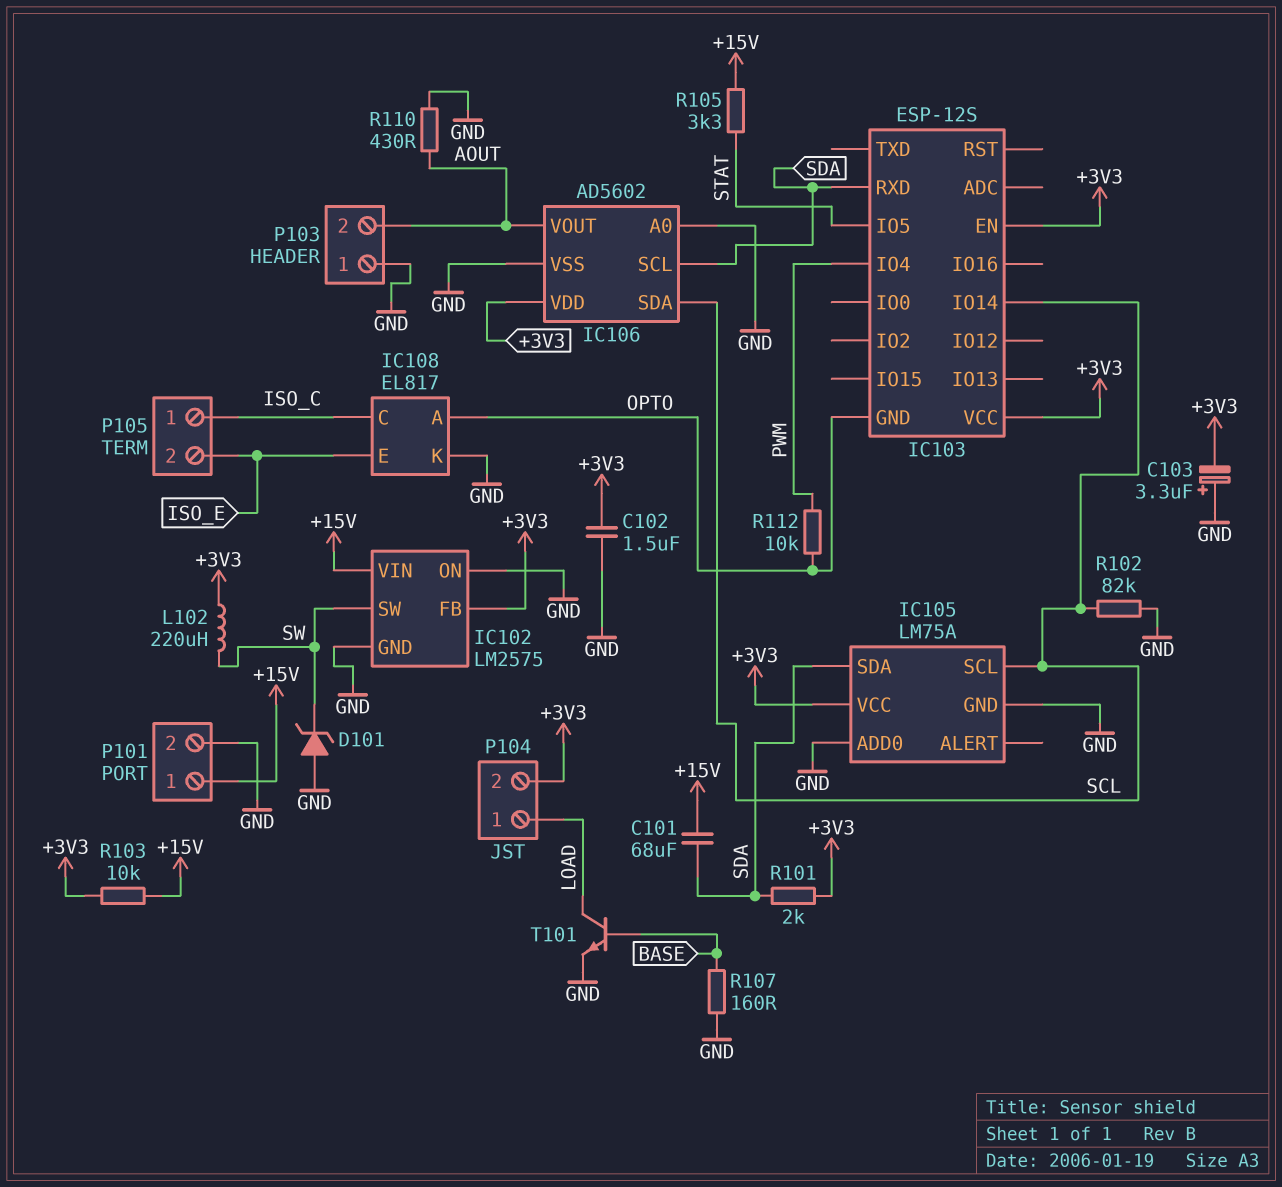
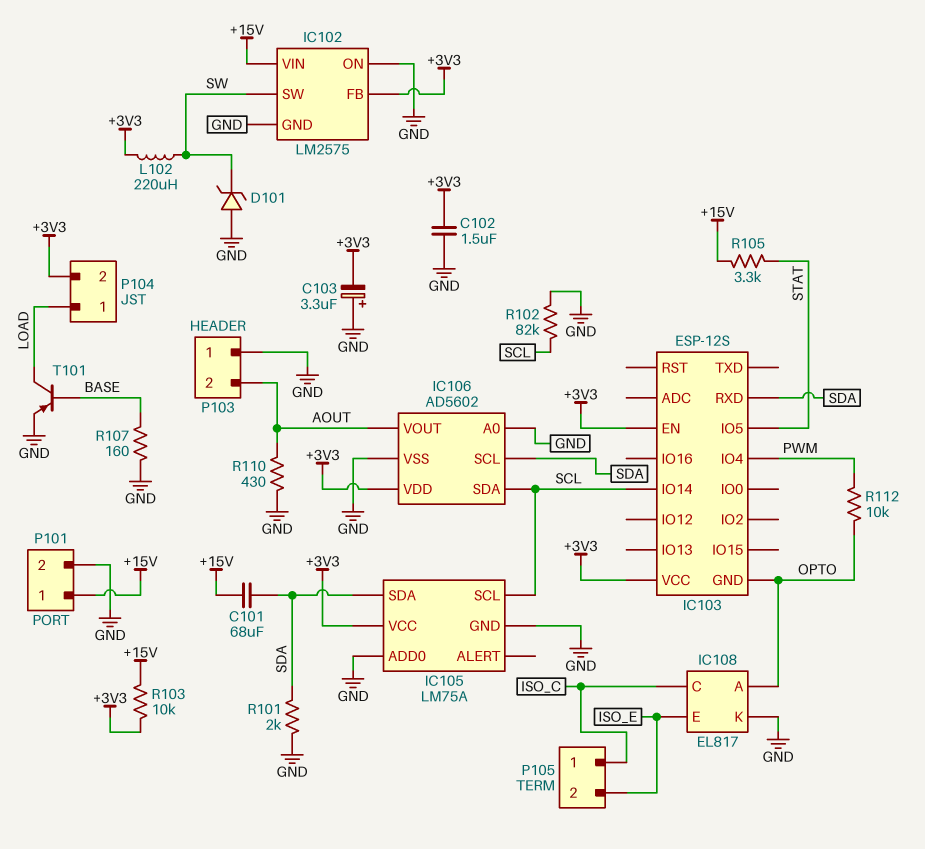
R101: 2k (+3V3, SDA) -> 2k (GND, SDA)
T101: NPN (B BASE, C LOAD, E GND) -> PNP (B BASE, C LOAD, E GND)

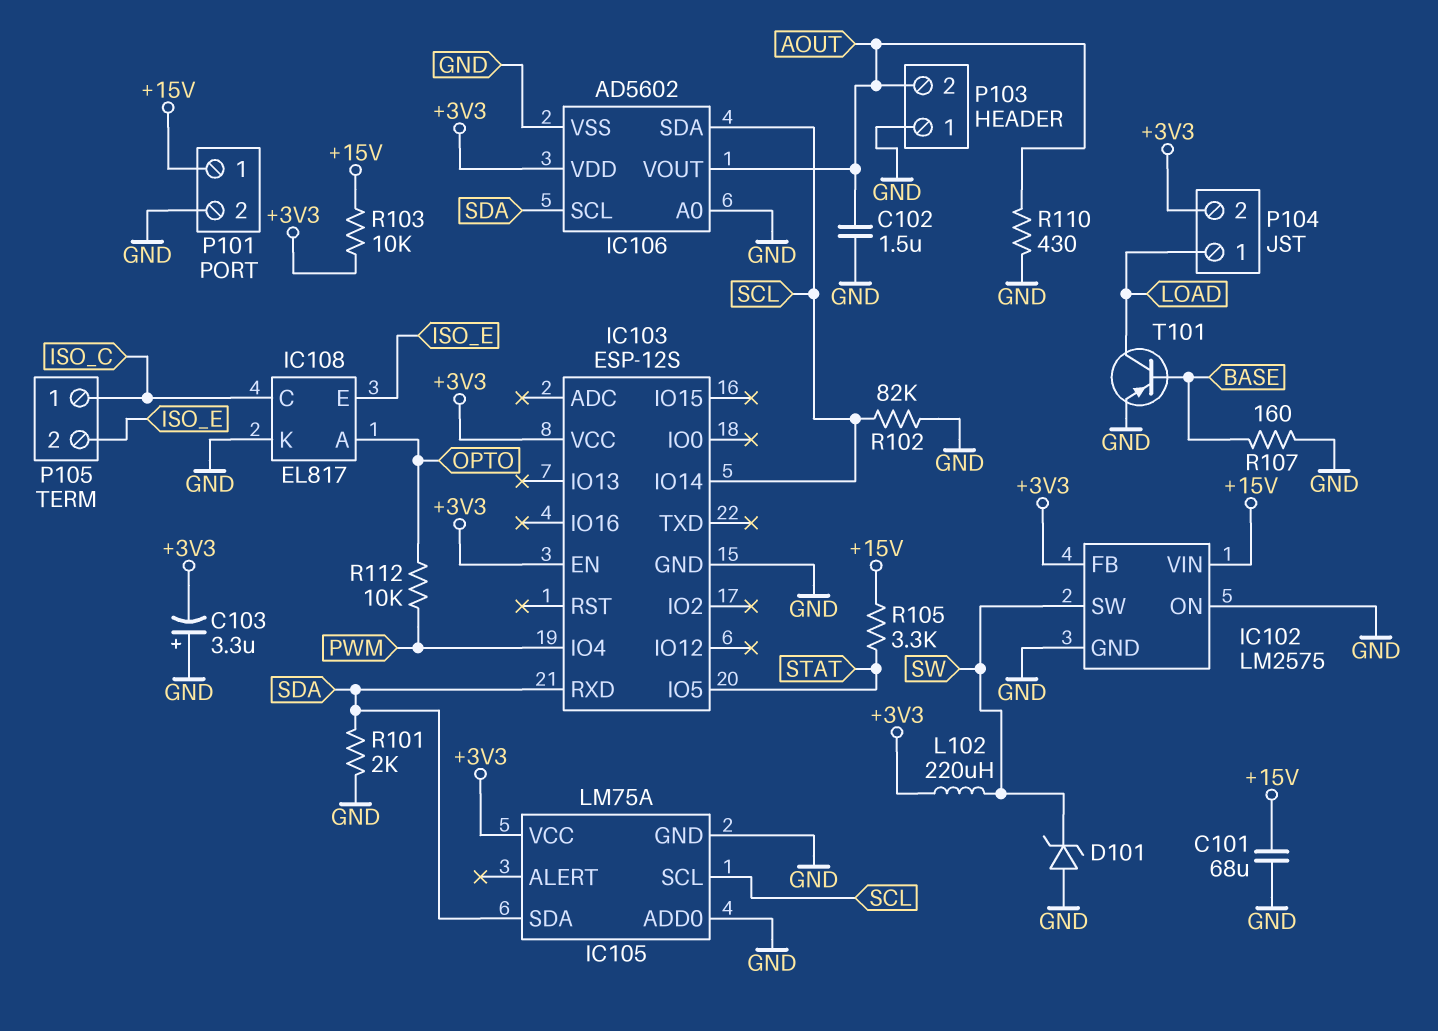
C101: 68uF (+15V, SDA) -> 68uF (+15V, GND)
C102: 1.5uF (+3V3, GND) -> 1.5uF (AOUT, GND)
IC103 pin GND: OPTO -> GND

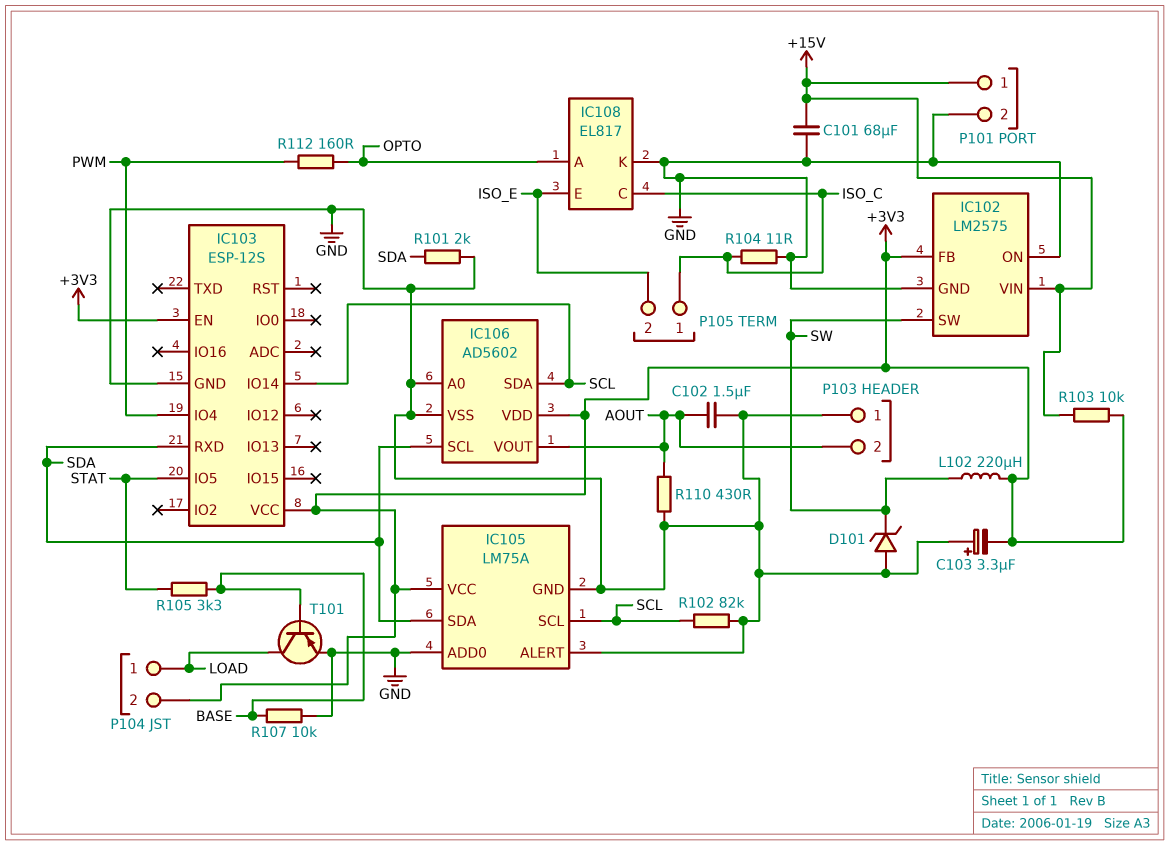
IC105 pin ALERT: none -> GND
R104: none -> 11 (GND, ISO_C)
R105: 3.3k (+15V, STAT) -> 3.3k (BASE, STAT)
R107: 160 (BASE, GND) -> 10k (BASE, GND)
R112: 10k (OPTO, PWM) -> 160 (OPTO, PWM)

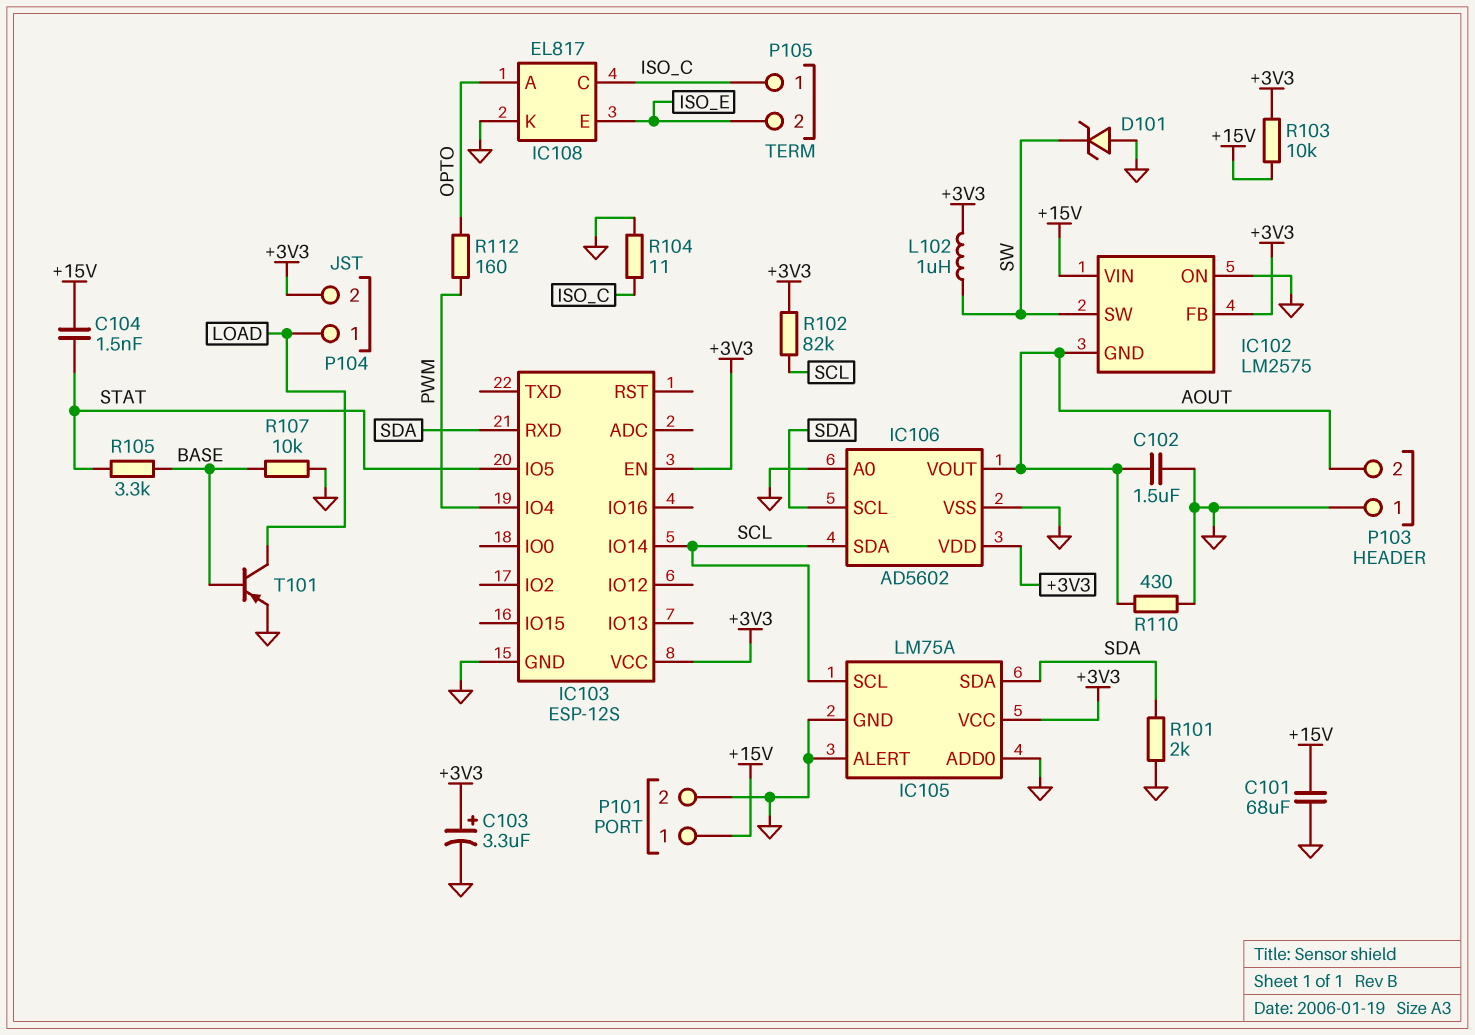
C103: 3.3uF (plus GND, minus +3V3) -> 3.3uF (plus +3V3, minus GND)
C104: none -> 1.5nF (+15V, STAT)
IC102 pin GND: GND -> AOUT
L102: 220uH (+3V3, SW) -> 1uH (+3V3, SW)
R102: 82k (GND, SCL) -> 82k (+3V3, SCL)

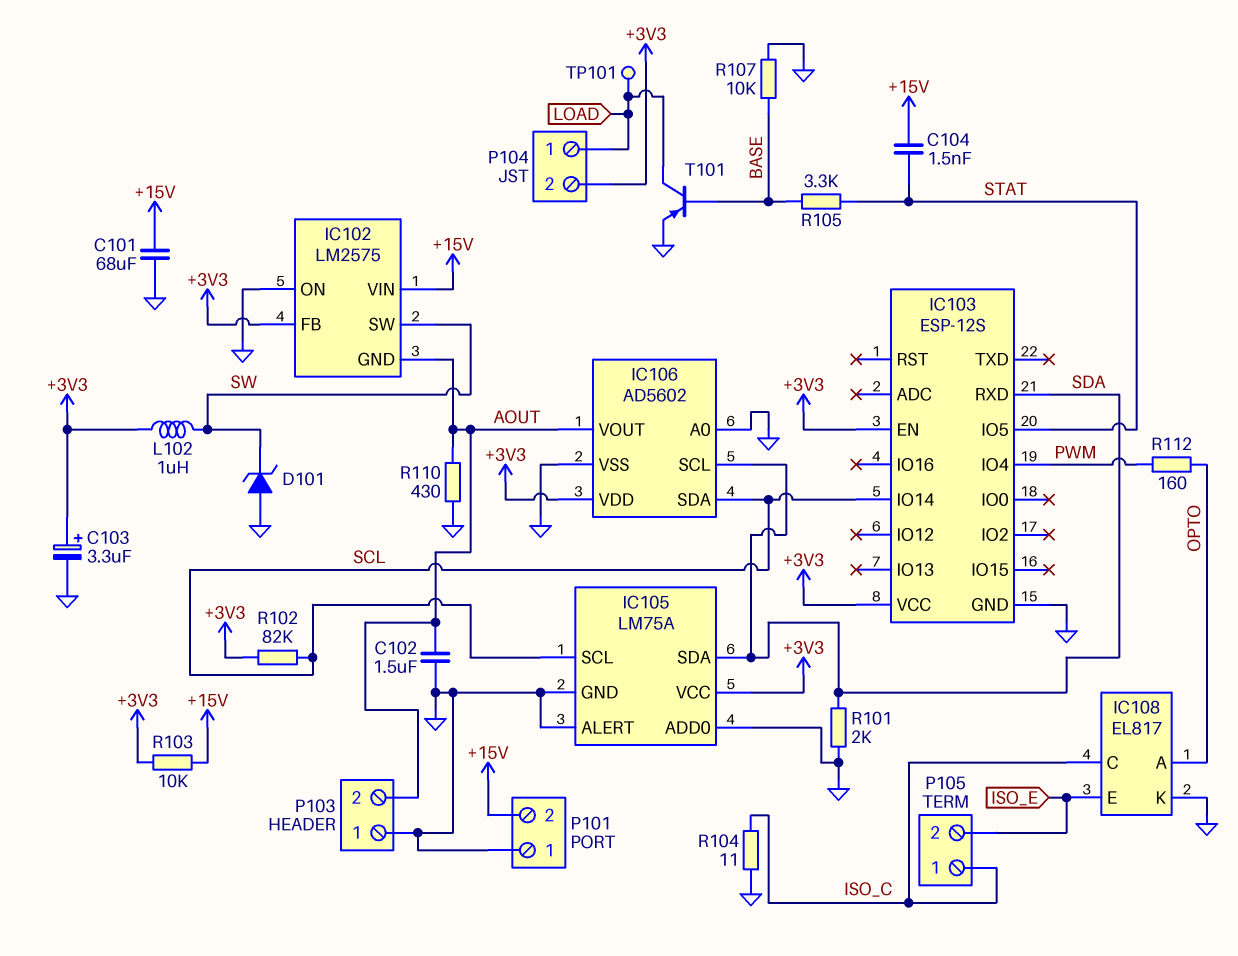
P101 pin 1: +15V -> GND
P101 pin 2: GND -> +15V
TP101: none -> test point (LOAD)

